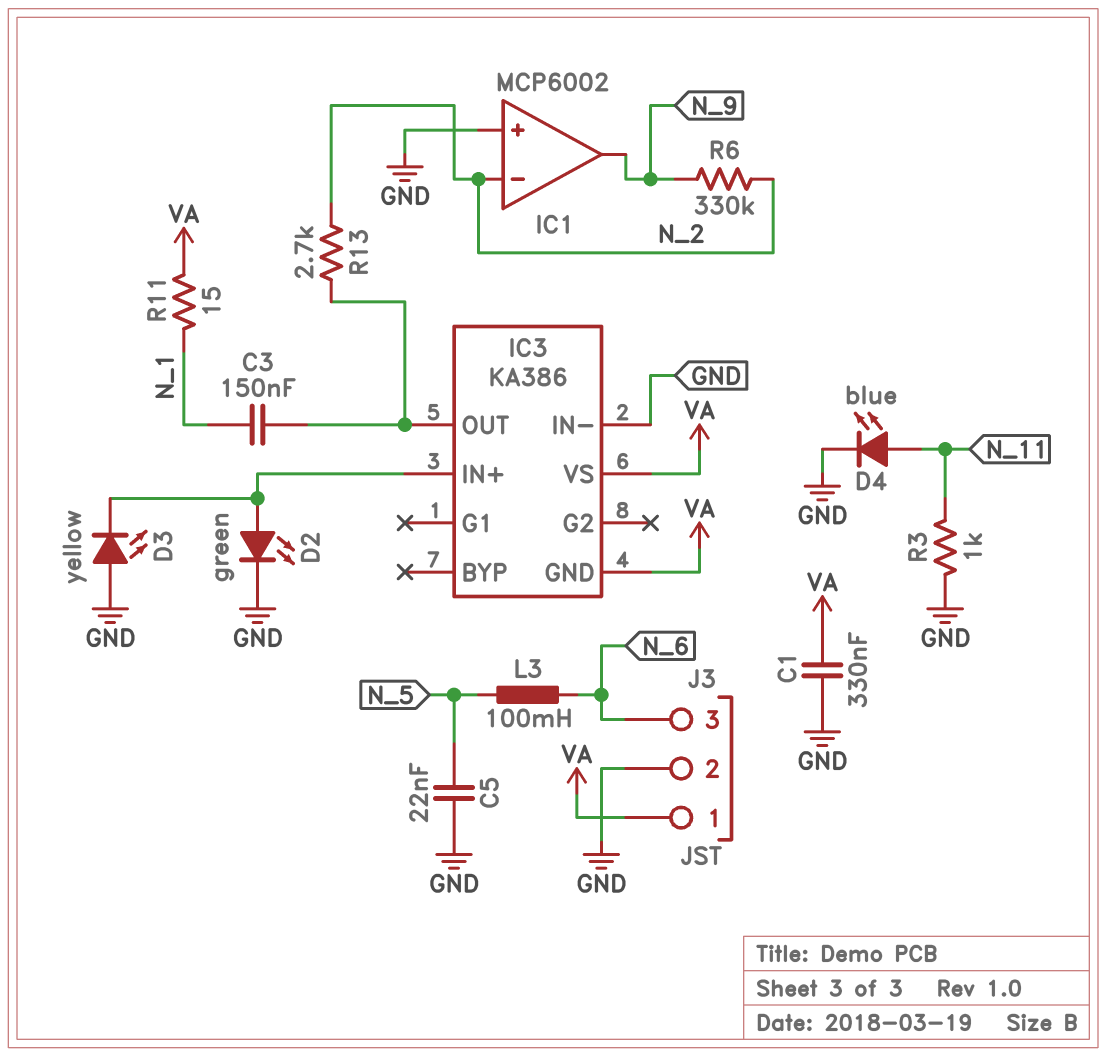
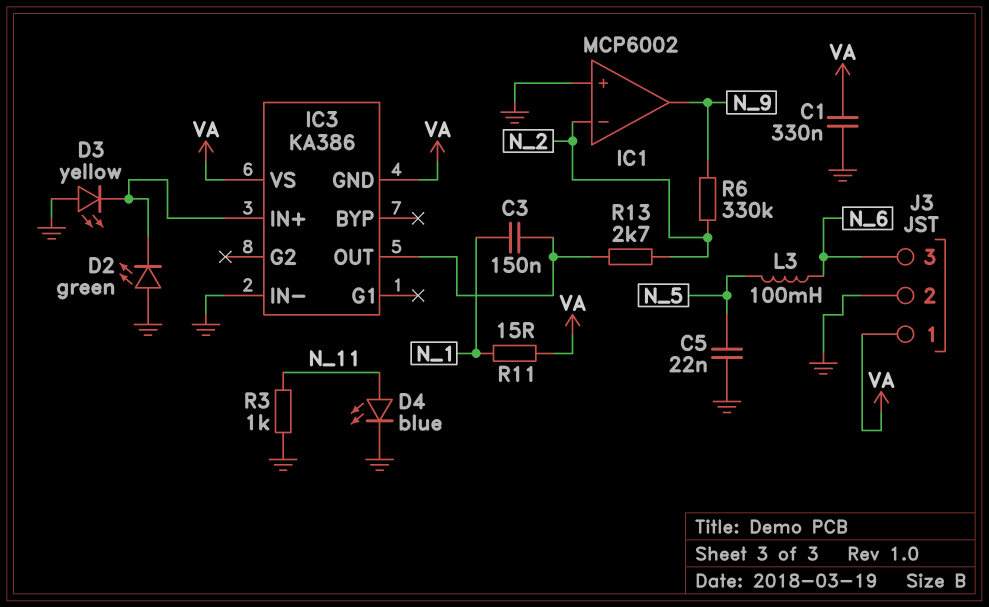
D2: LED green (A IC3/IN+, K GND) -> LED green (A GND, K IC3/IN+)

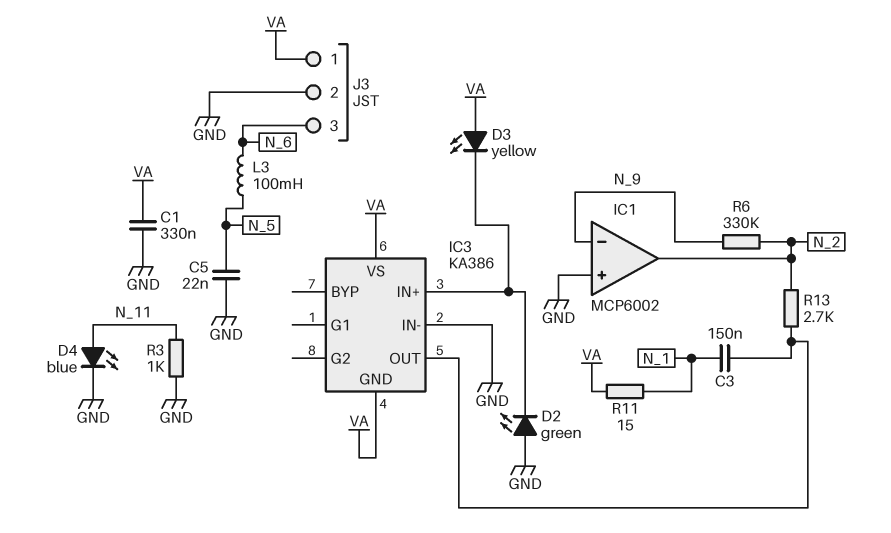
D3: LED yellow (A GND, K IC3/IN+) -> LED yellow (A VA, K IC3/IN+)
IC1 pin in-: N_2 -> N_9
IC1 pin out: N_9 -> N_2

